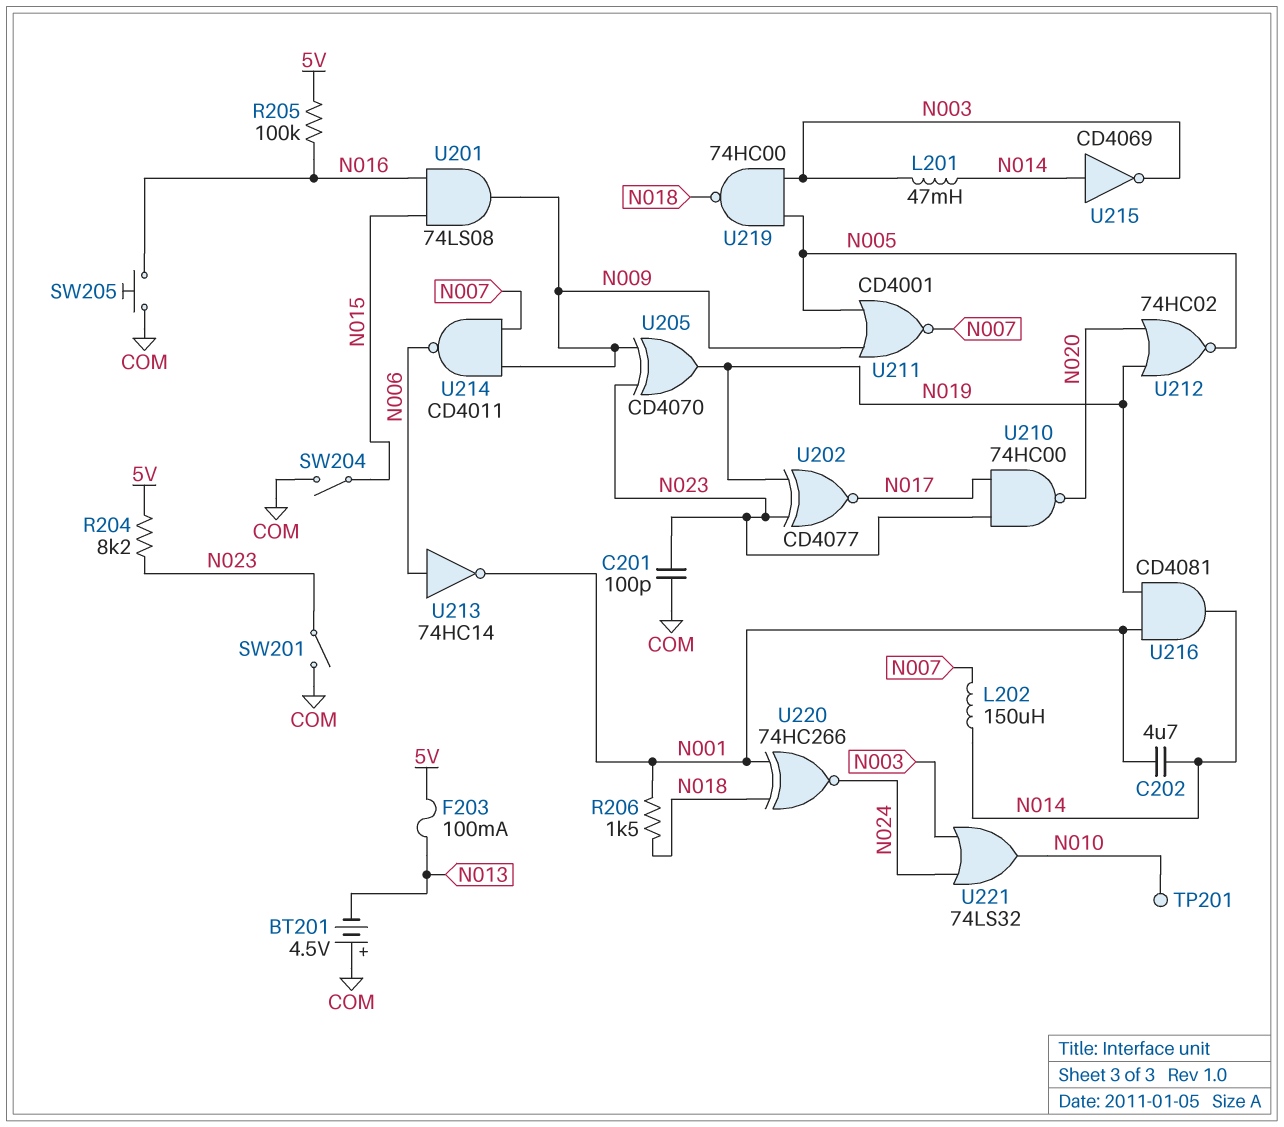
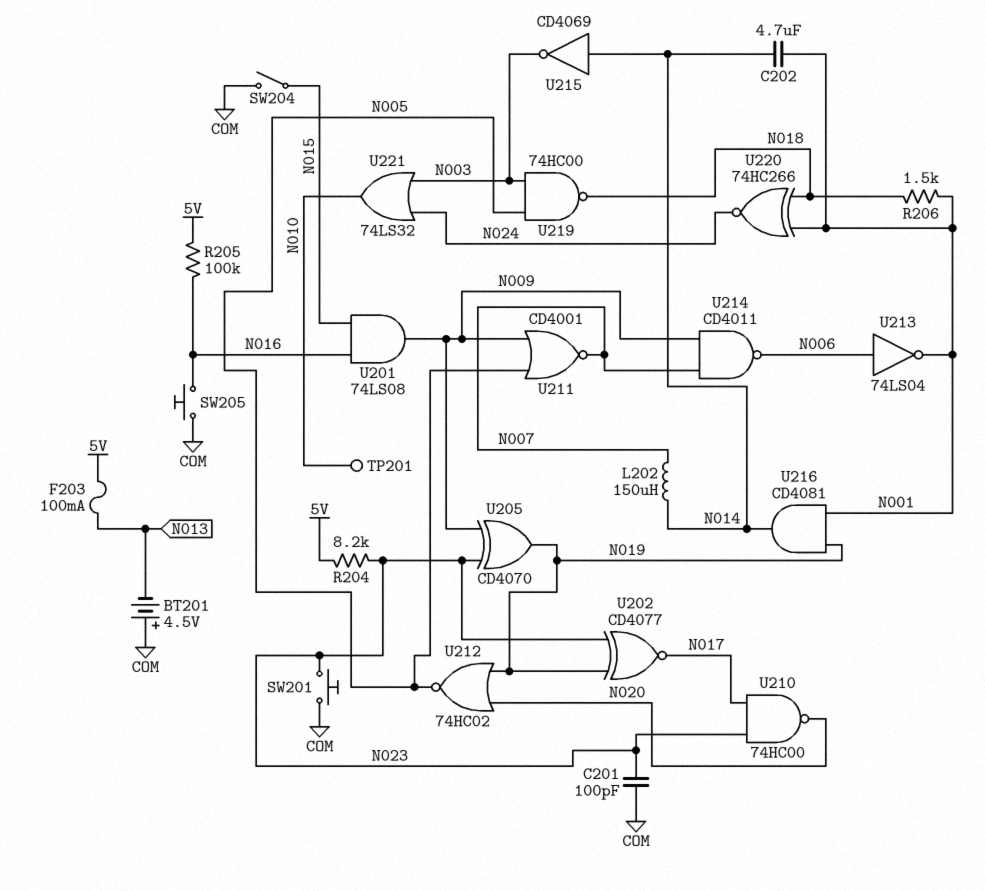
L201: 47mH (N003, N014) -> none
SW201: switch (COM, N023) -> button (COM, N023)
U213: NOT 74HC14 (in N006, out N001) -> NOT 74LS04 (in N006, out N001)

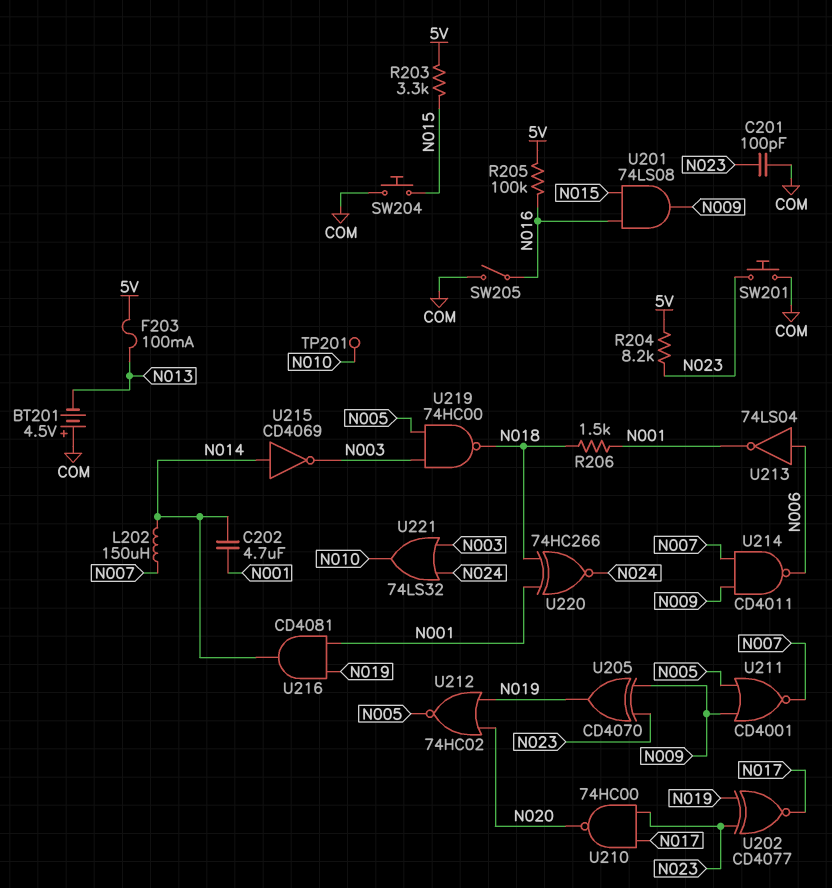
R203: none -> 3.3k (5V, N015)
SW204: switch (COM, N015) -> button (COM, N015)
SW205: button (COM, N016) -> switch (COM, N016)

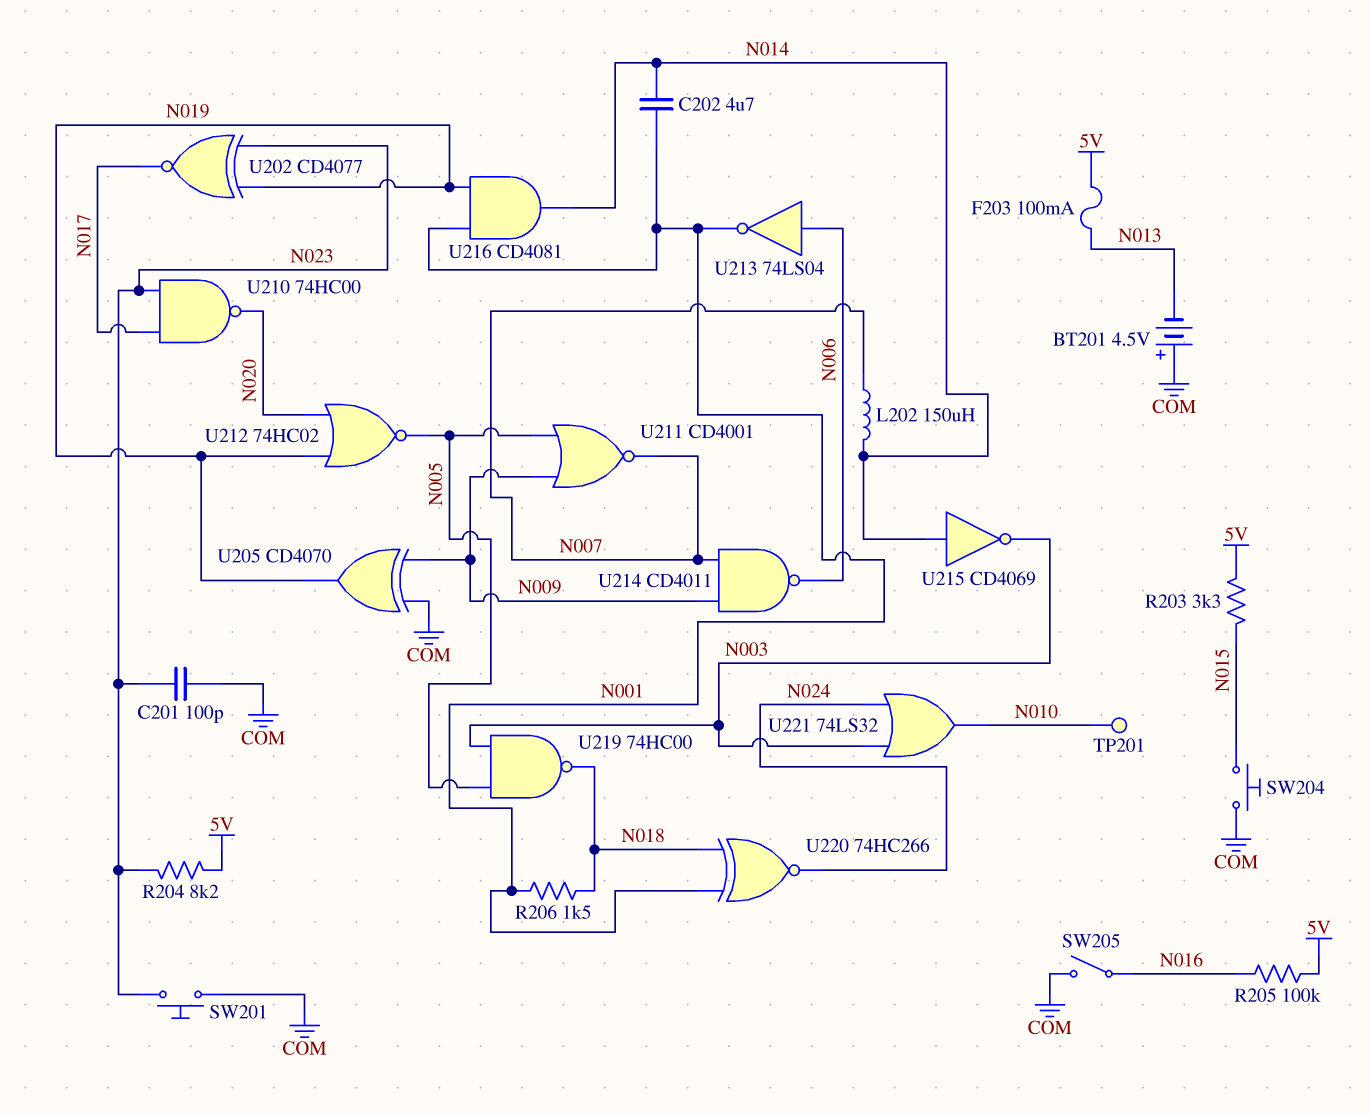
U201: AND 74LS08 (in N015, in N016, out N009) -> none
U205: XOR CD4070 (in N009, in N023, out N019) -> XOR CD4070 (in COM, in N009, out N019)

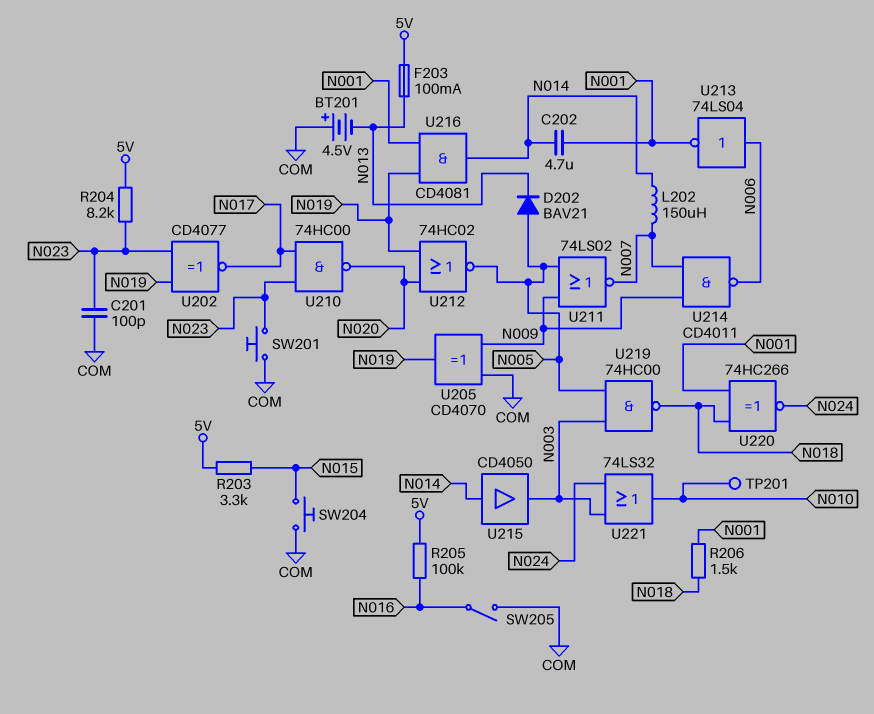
D202: none -> diode BAV21 (A N005, K N013)
U211: NOR CD4001 (in N005, in N009, out N007) -> NOR 74LS02 (in N005, in N009, out N007)
U215: NOT CD4069 (in N014, out N003) -> buffer CD4050 (in N014, out N003)

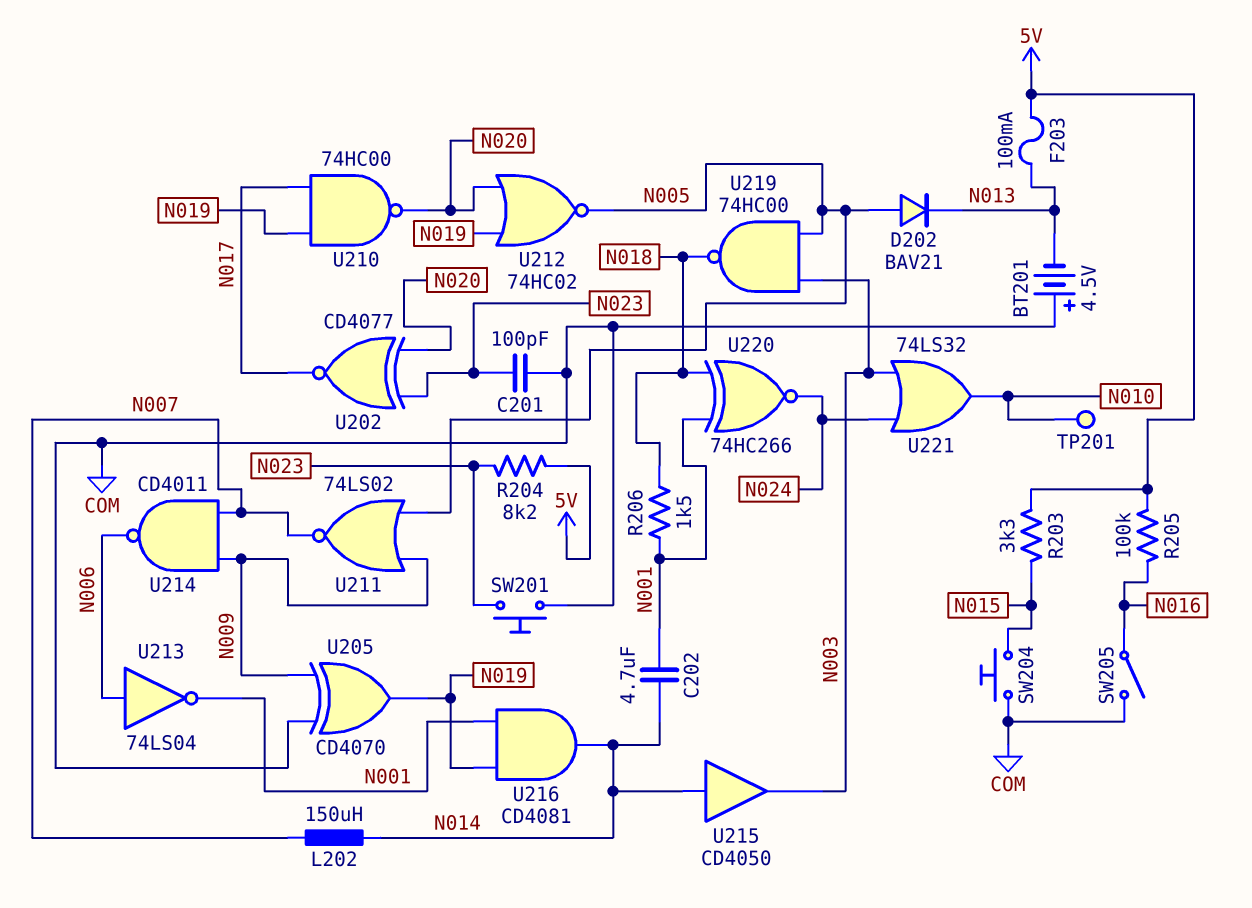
U202: XNOR CD4077 (in N019, in N023, out N017) -> XNOR CD4077 (in N020, in N023, out N017)
U210: NAND 74HC00 (in N017, in N023, out N020) -> NAND 74HC00 (in N017, in N019, out N020)

